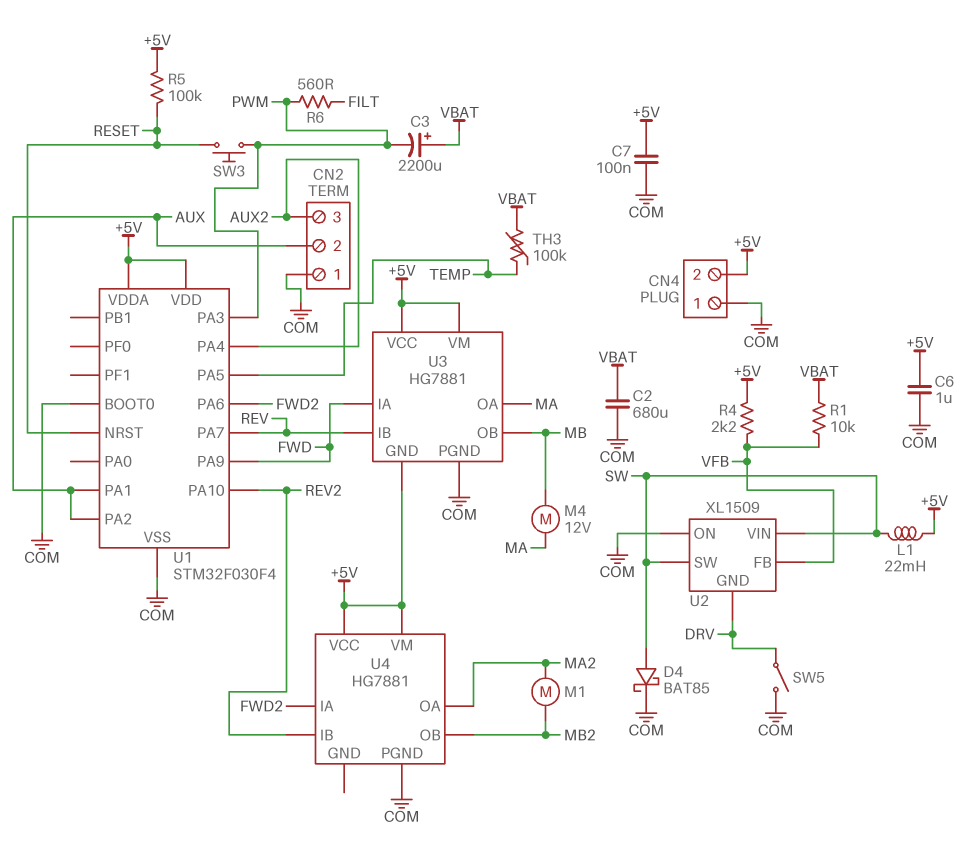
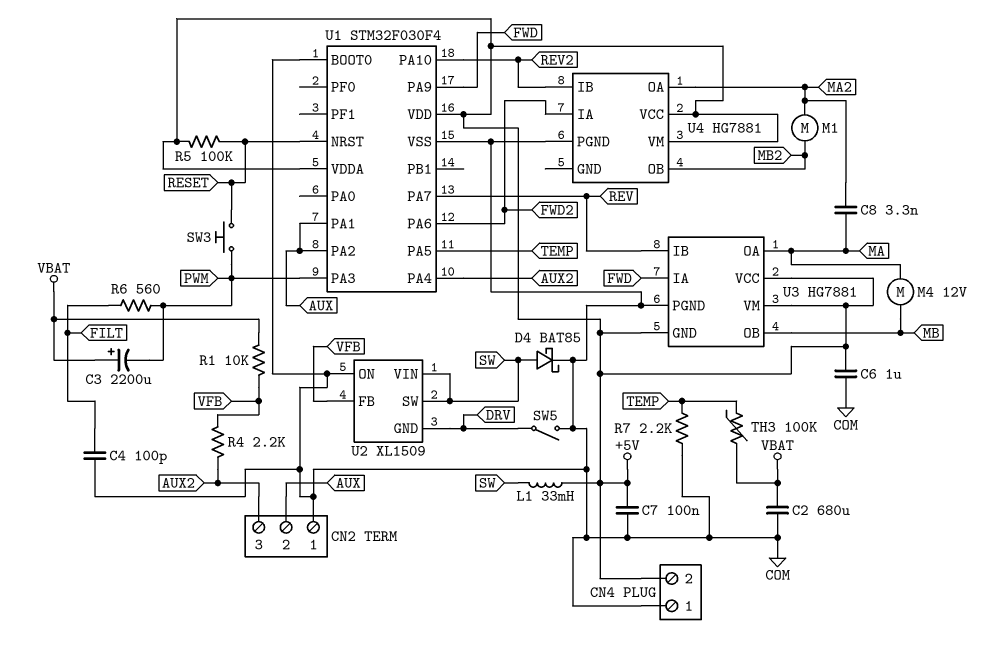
C4: none -> 100pF (COM, FILT)
C8: none -> 3.3nF (MA, MA2)
L1: 22mH (+5V, SW) -> 33mH (+5V, SW)
R4: 2.2k (+5V, VFB) -> 2.2k (AUX2, VFB)
R7: none -> 2.2k (COM, TEMP)

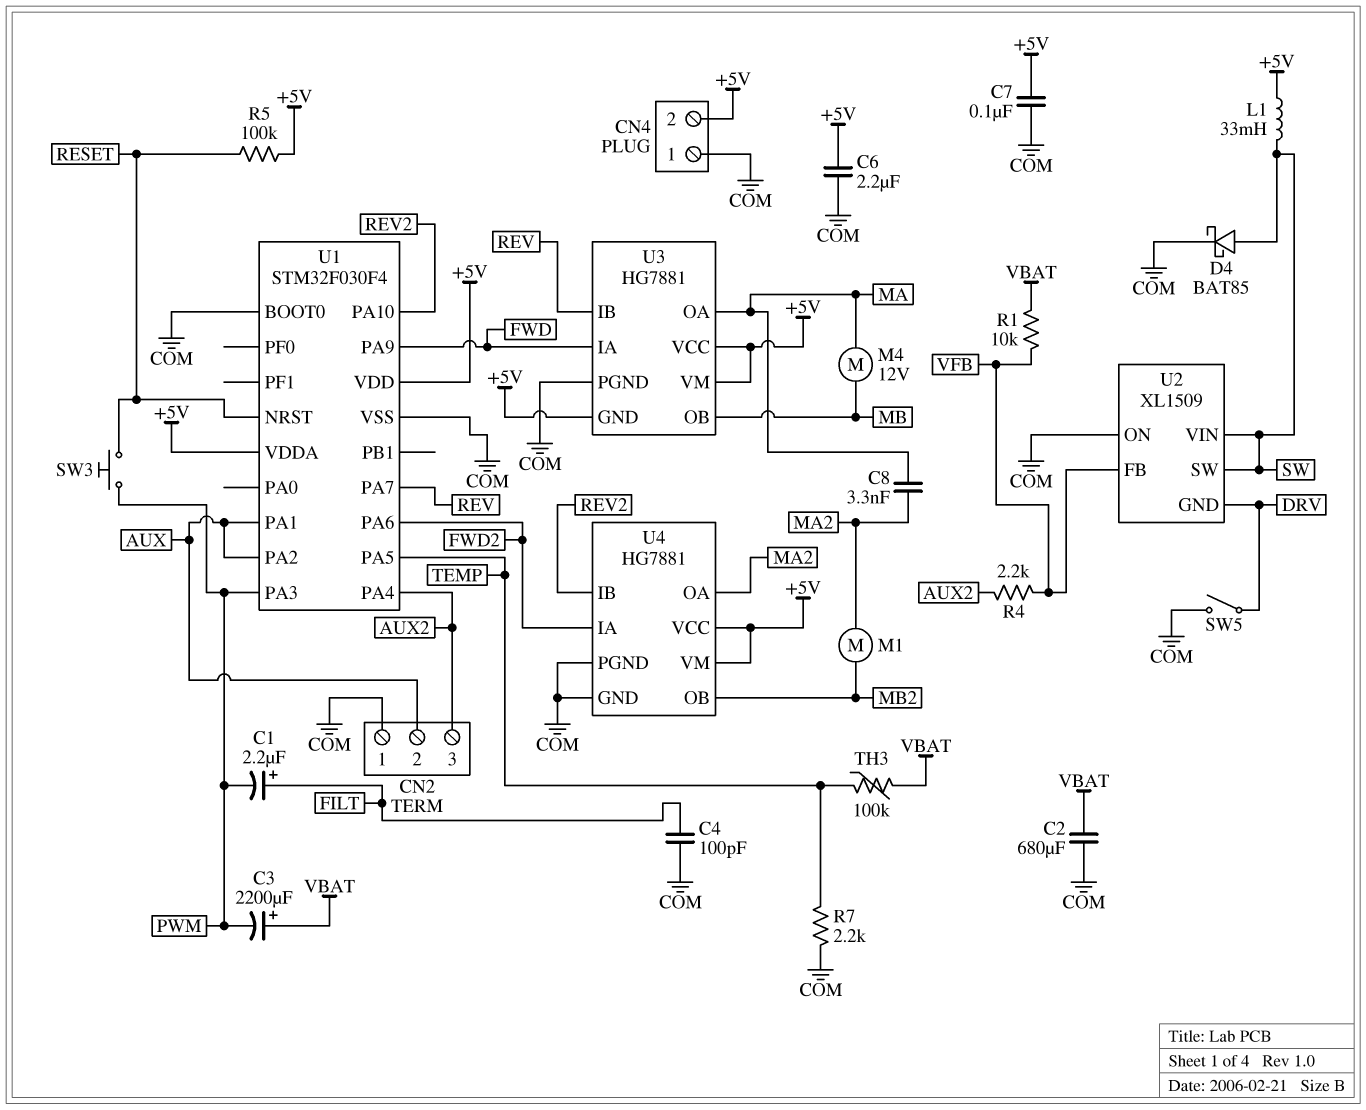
C1: none -> 2.2uF (plus FILT, minus PWM)
C6: 1uF (+5V, COM) -> 2.2uF (+5V, COM)
R6: 560 (FILT, PWM) -> none
U4 pin GND: none -> COM

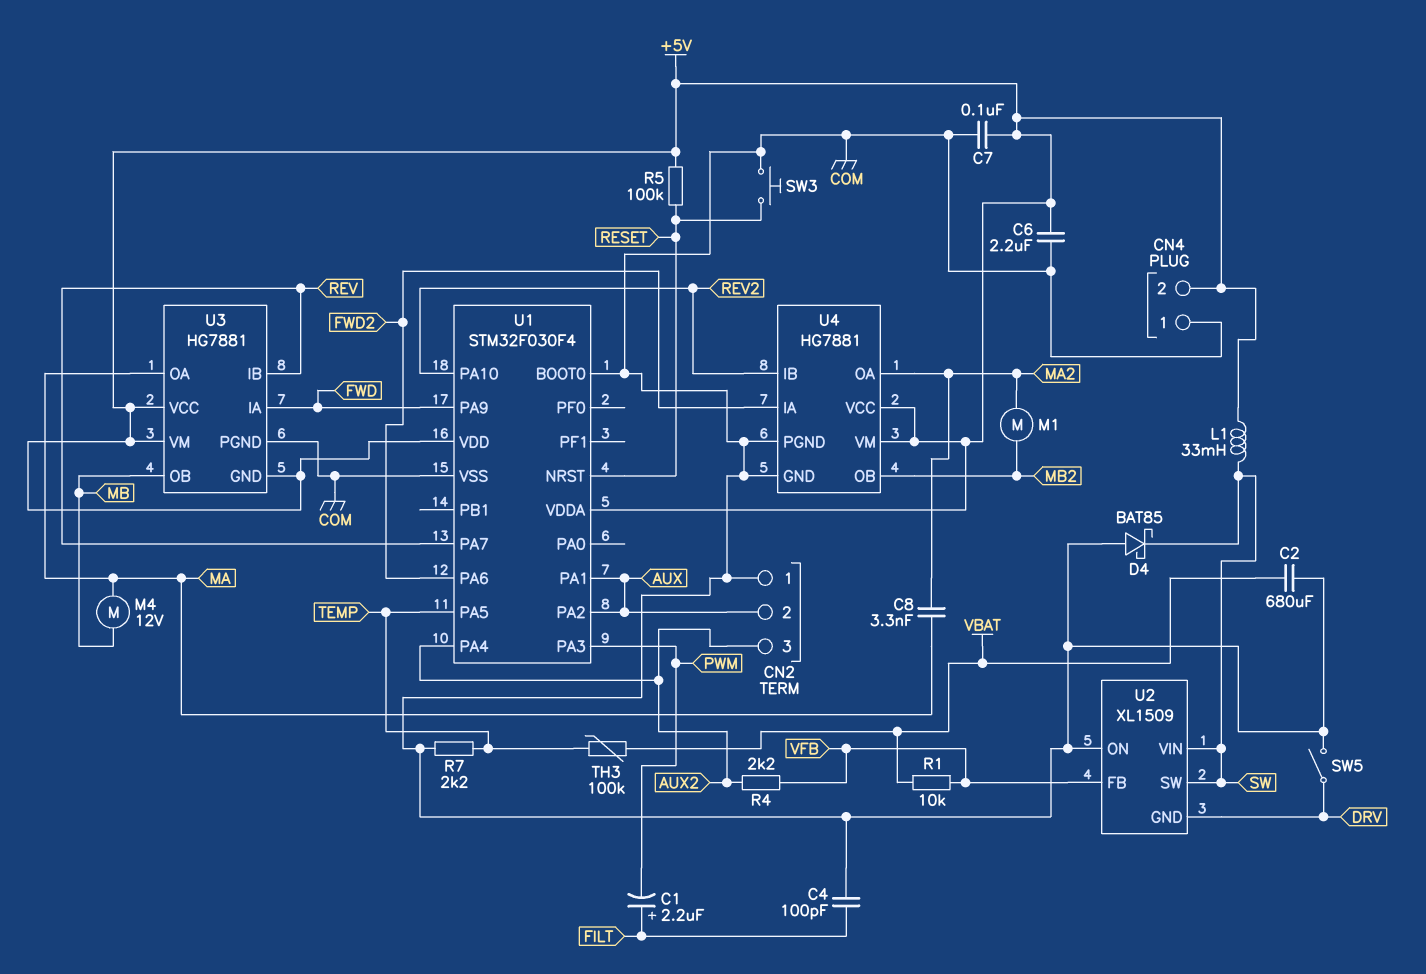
C3: 2200uF (plus VBAT, minus PWM) -> none
D4: schottky BAT85 (A SW, K COM) -> schottky BAT85 (A COM, K SW)
SW3: button (PWM, RESET) -> button (COM, RESET)

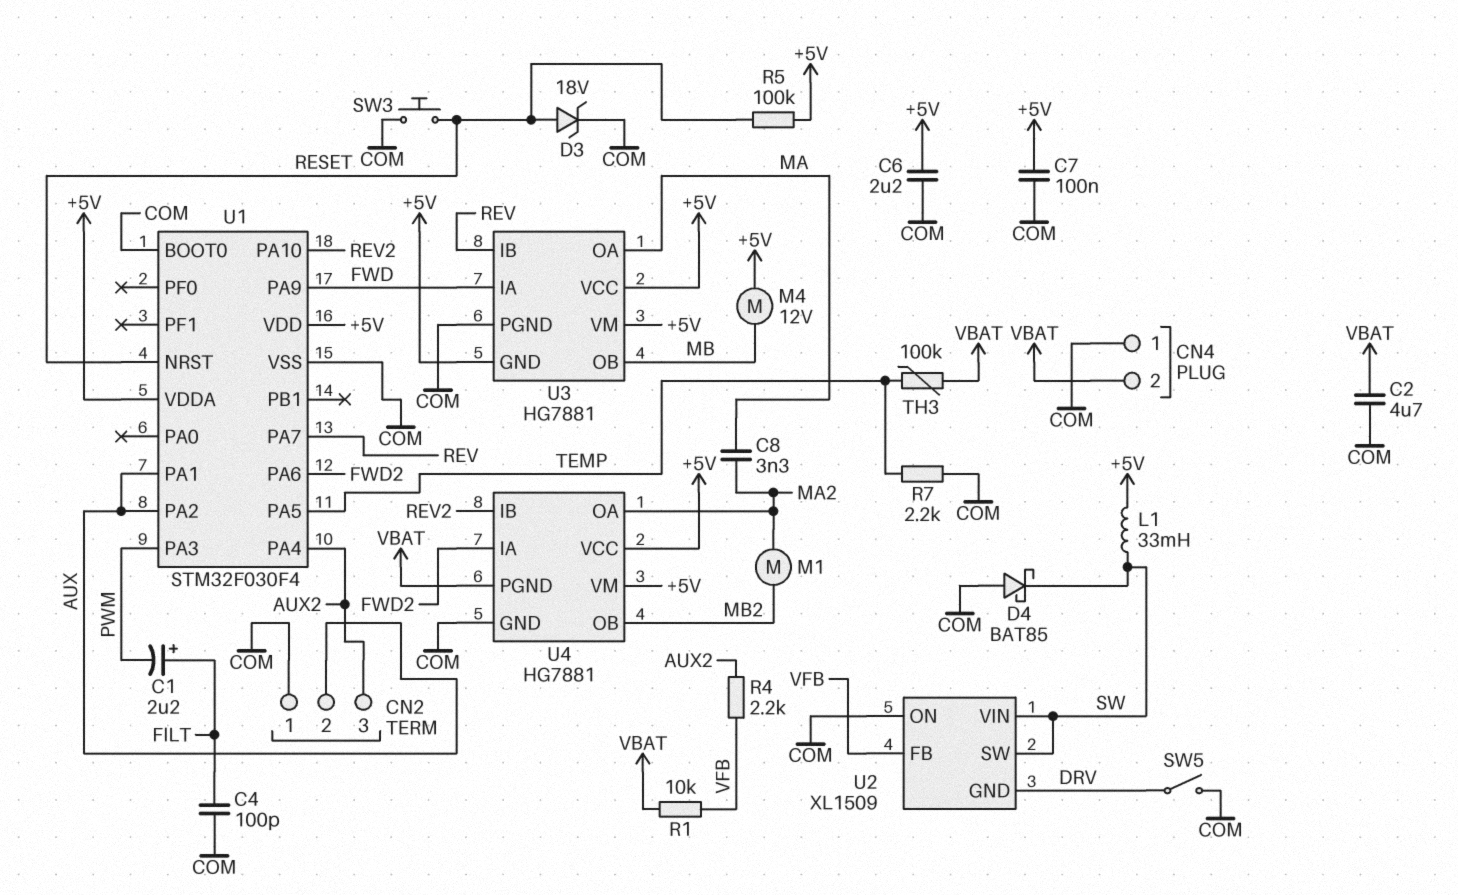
C2: 680uF (COM, VBAT) -> 4.7uF (COM, VBAT)
CN4 pin 2: +5V -> VBAT
D3: none -> zener 18V (A RESET, K COM)
M4: motor 12V (MA, MB) -> motor 12V (+5V, MB)
U4 pin PGND: COM -> VBAT

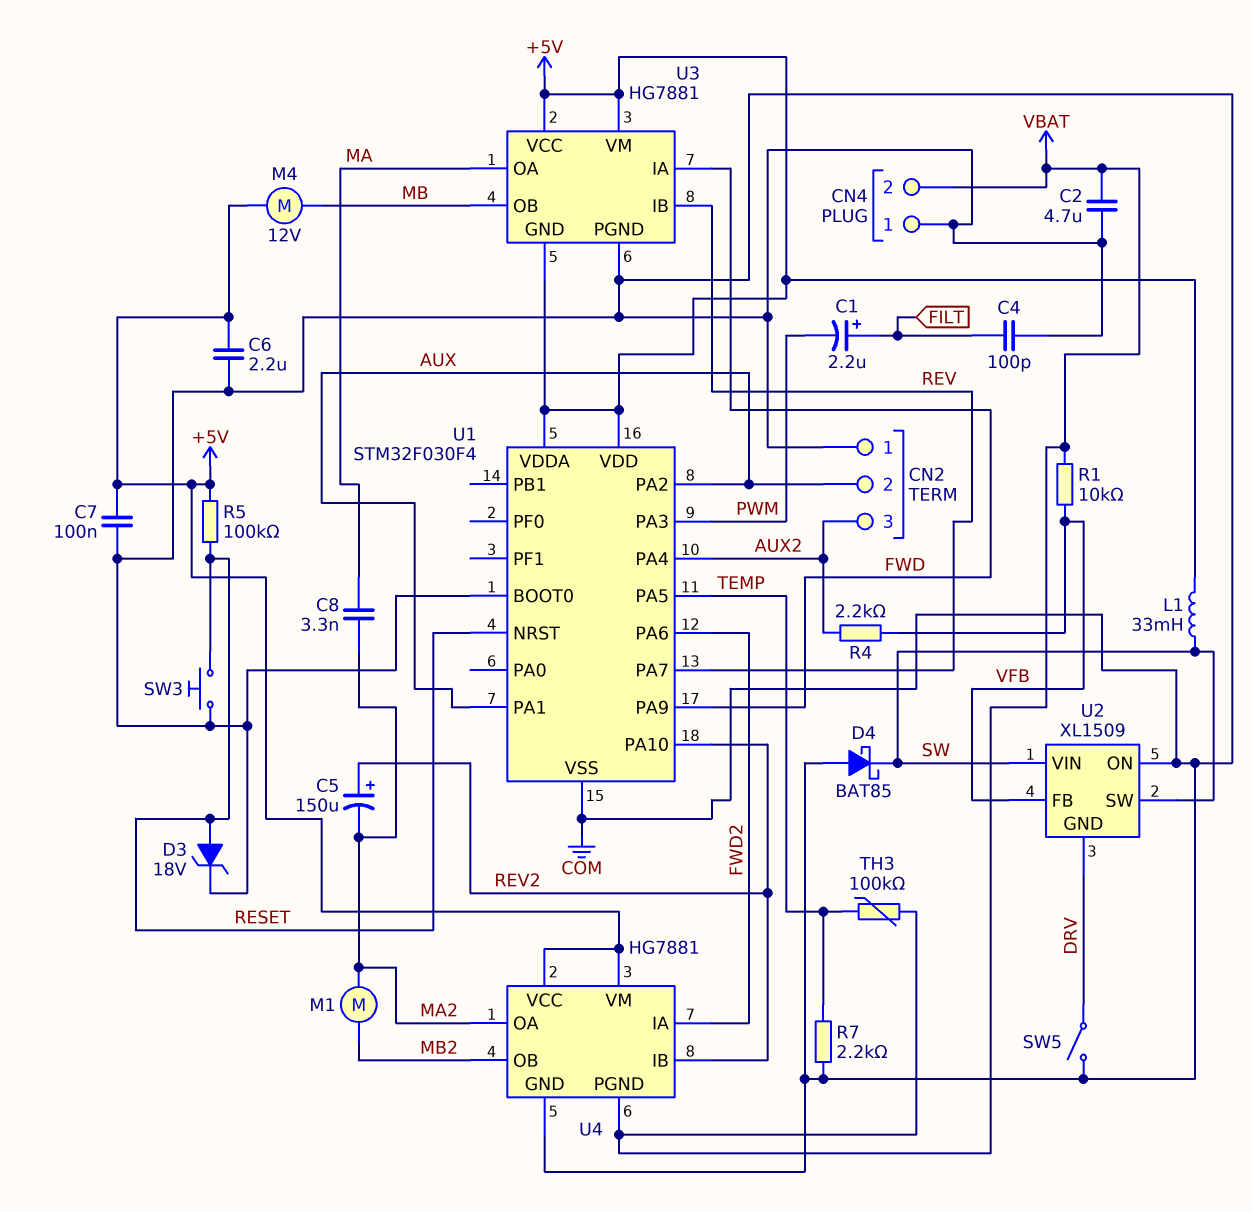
C5: none -> 150uF (plus REV2, minus MA2)

